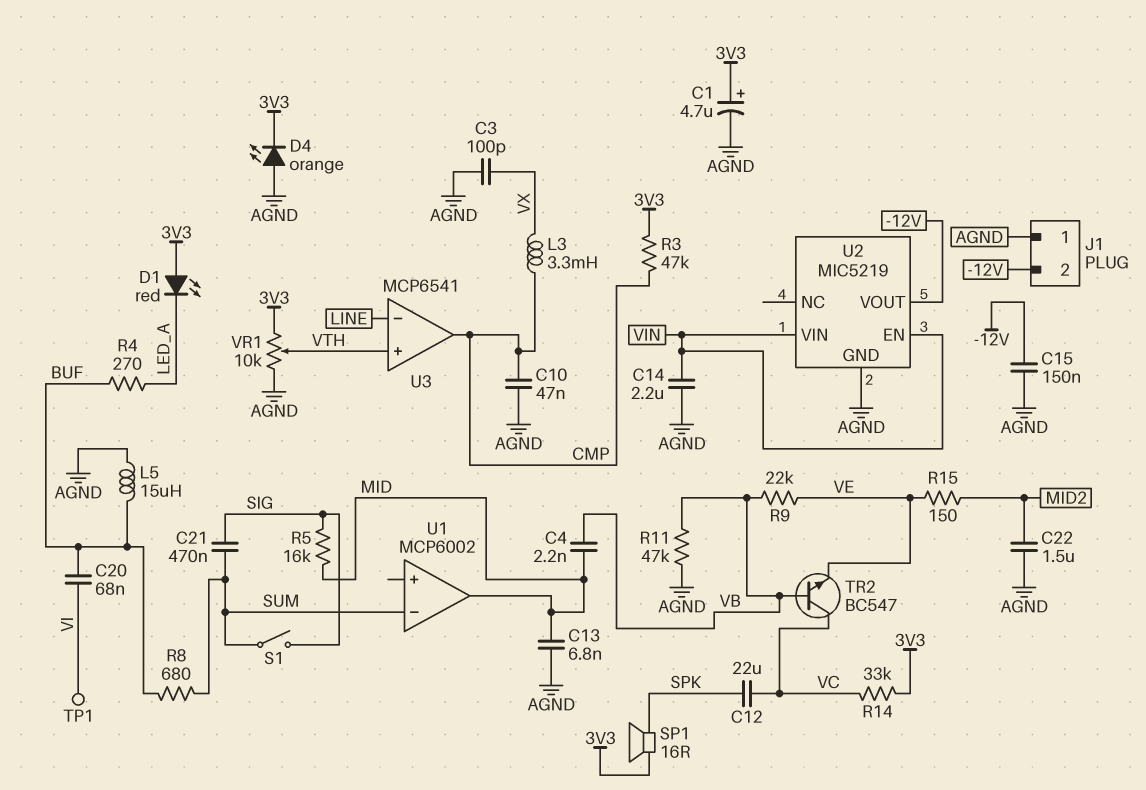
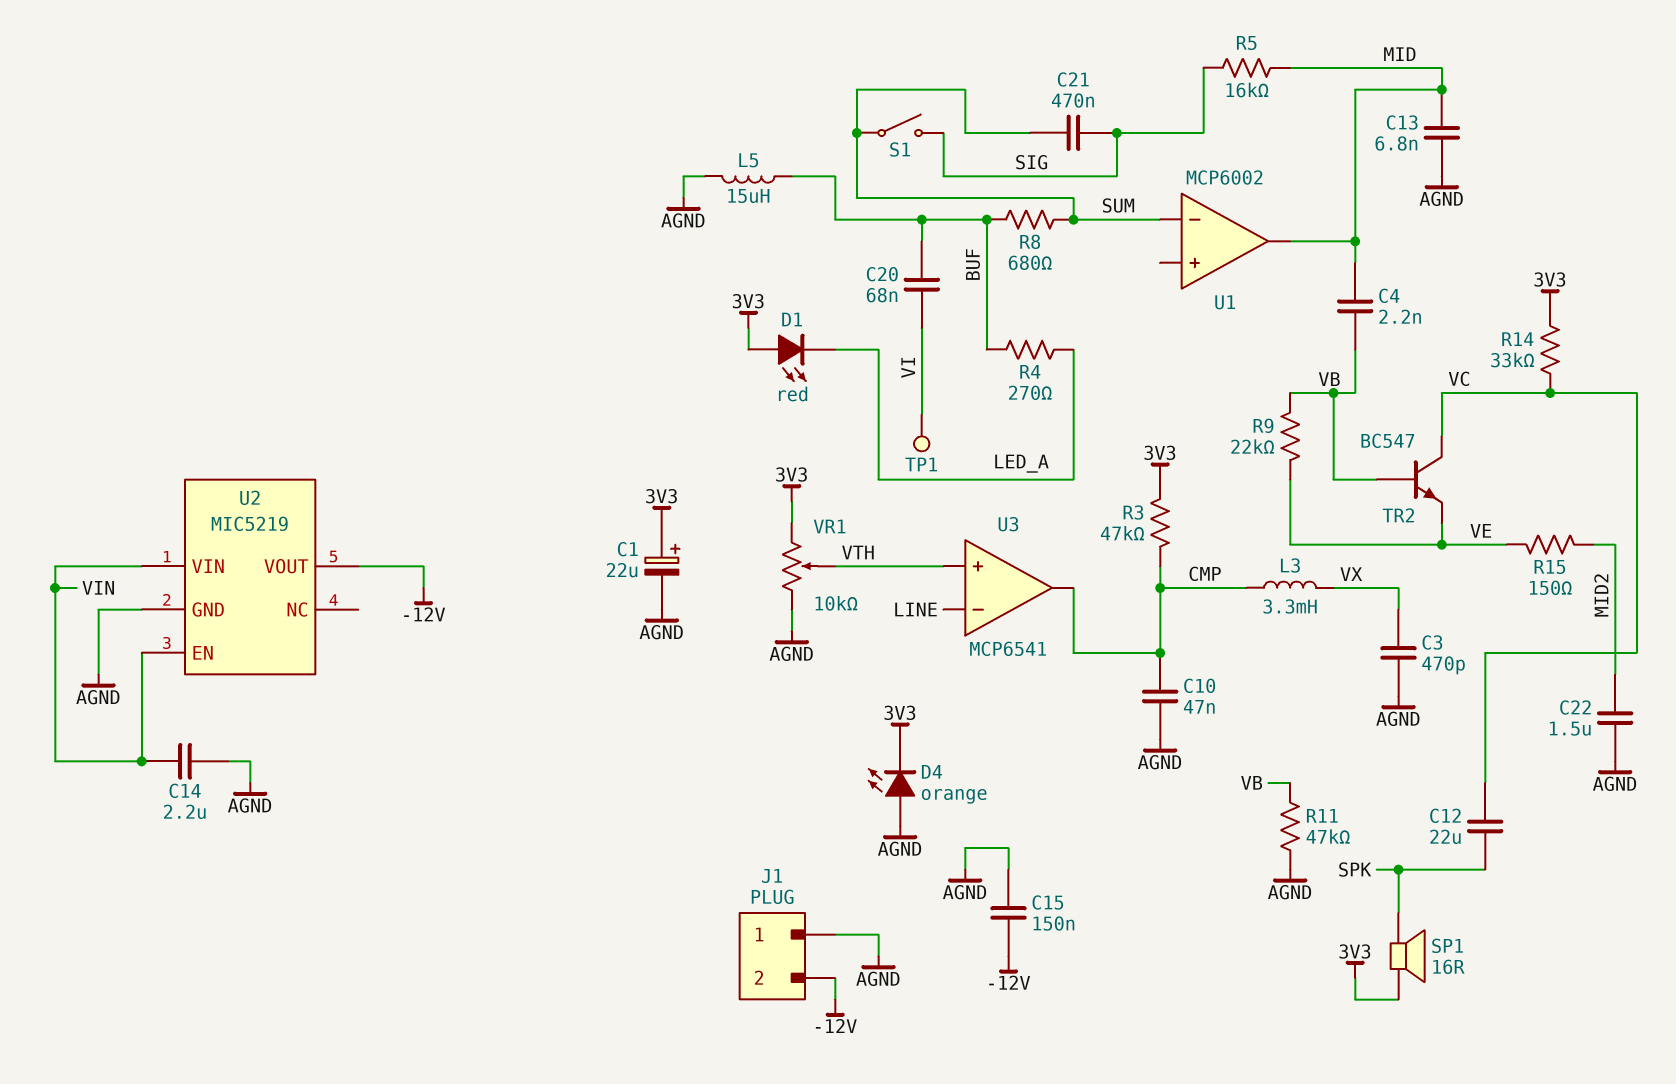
C1: 4.7uF (plus 3V3, minus AGND) -> 22uF (plus 3V3, minus AGND)
C3: 100pF (AGND, VX) -> 470pF (AGND, VX)

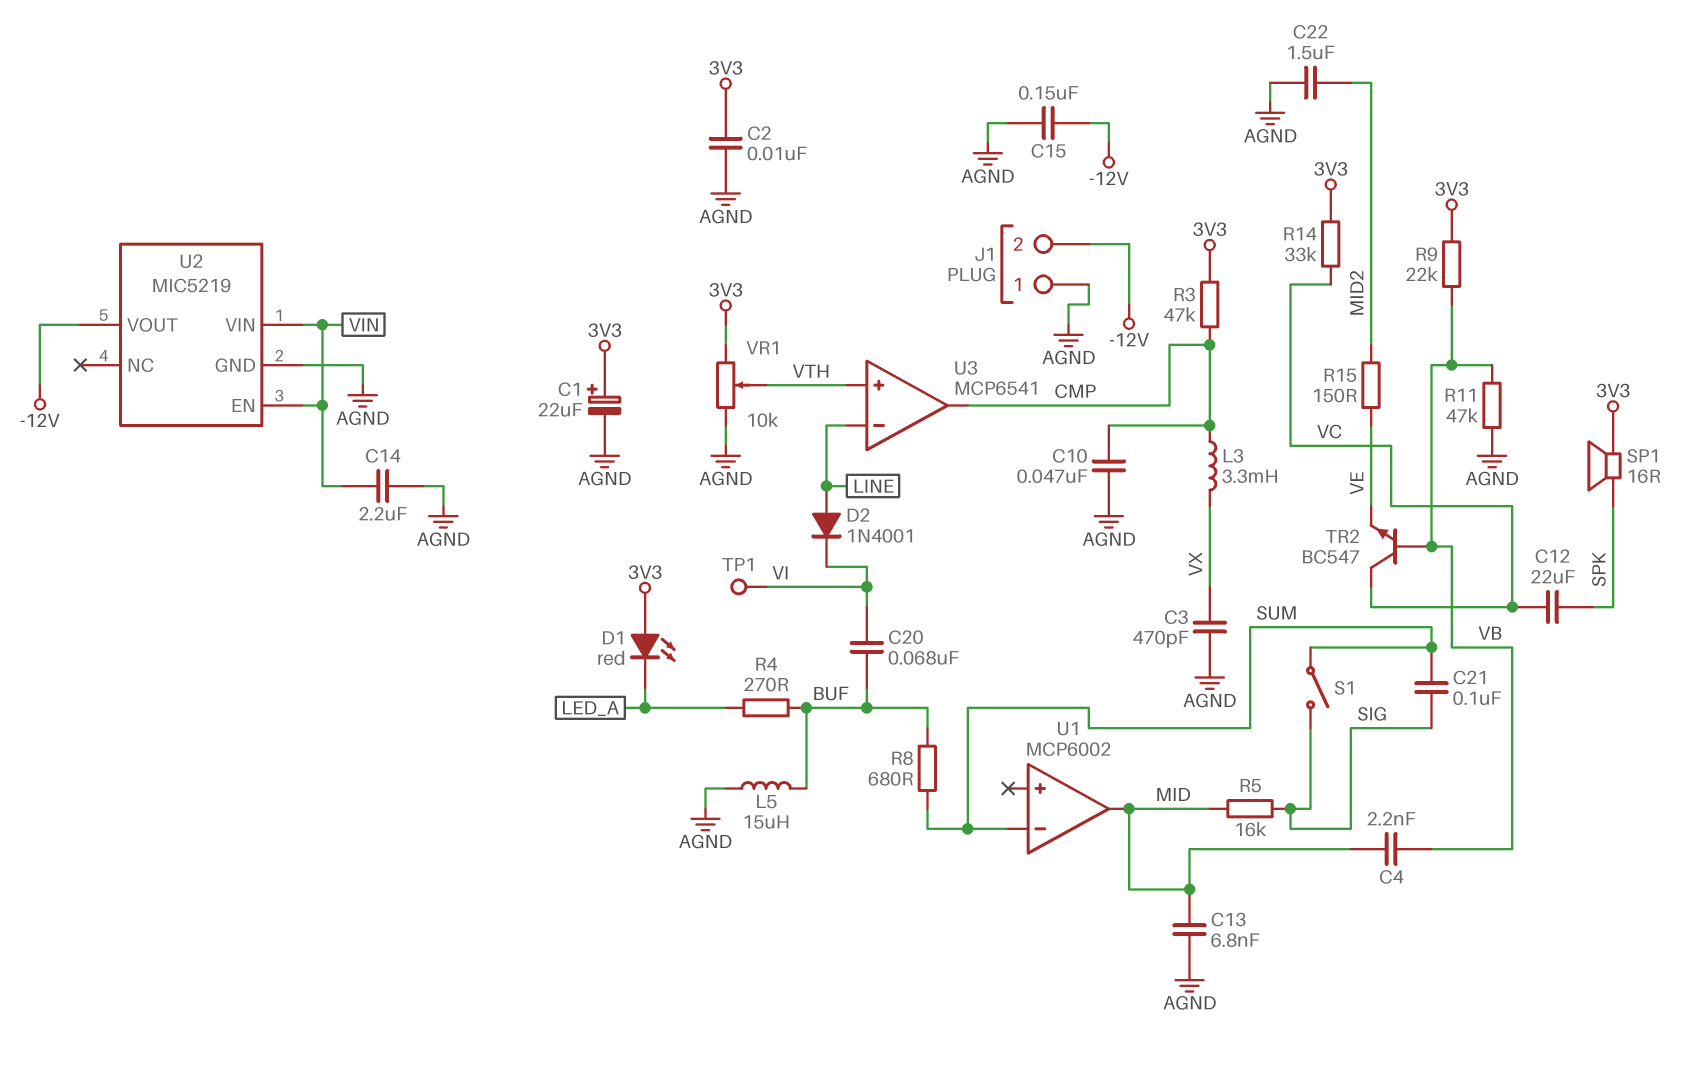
C2: none -> 10nF (3V3, AGND)
C21: 470nF (SIG, SUM) -> 100nF (SIG, SUM)
D2: none -> diode 1N4001 (A LINE, K VI)
D4: LED orange (A AGND, K 3V3) -> none
R9: 22k (VB, VE) -> 22k (3V3, VB)

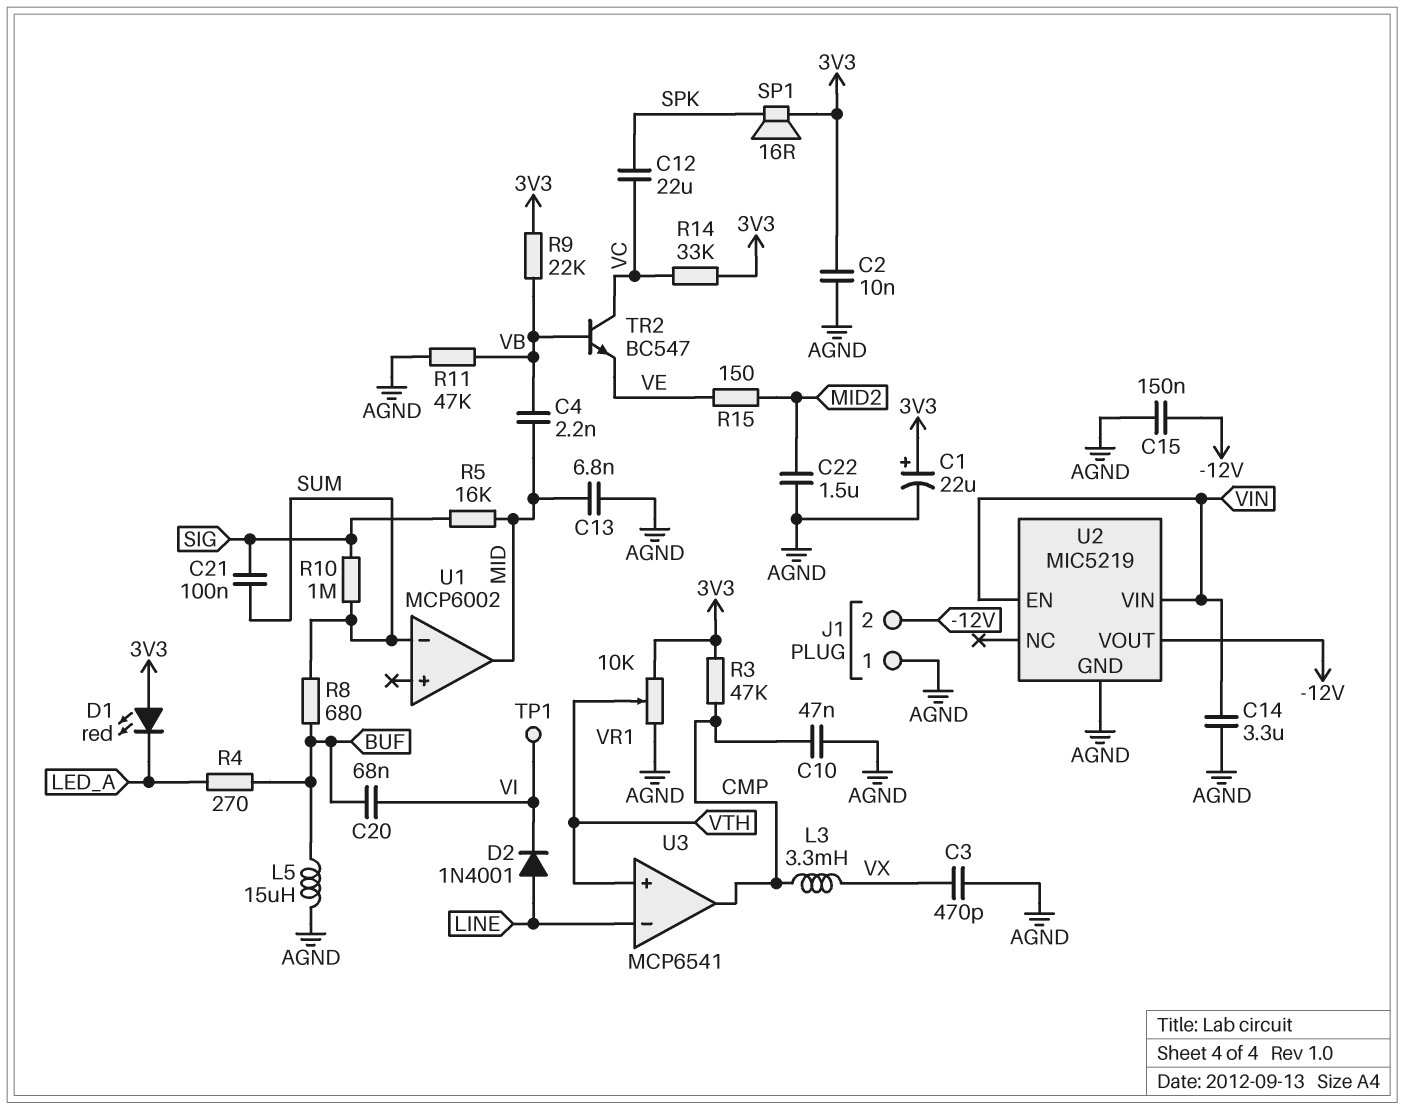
C14: 2.2uF (AGND, VIN) -> 3.3uF (AGND, VIN)
R10: none -> 1M (SIG, SUM)
S1: switch (SIG, SUM) -> none

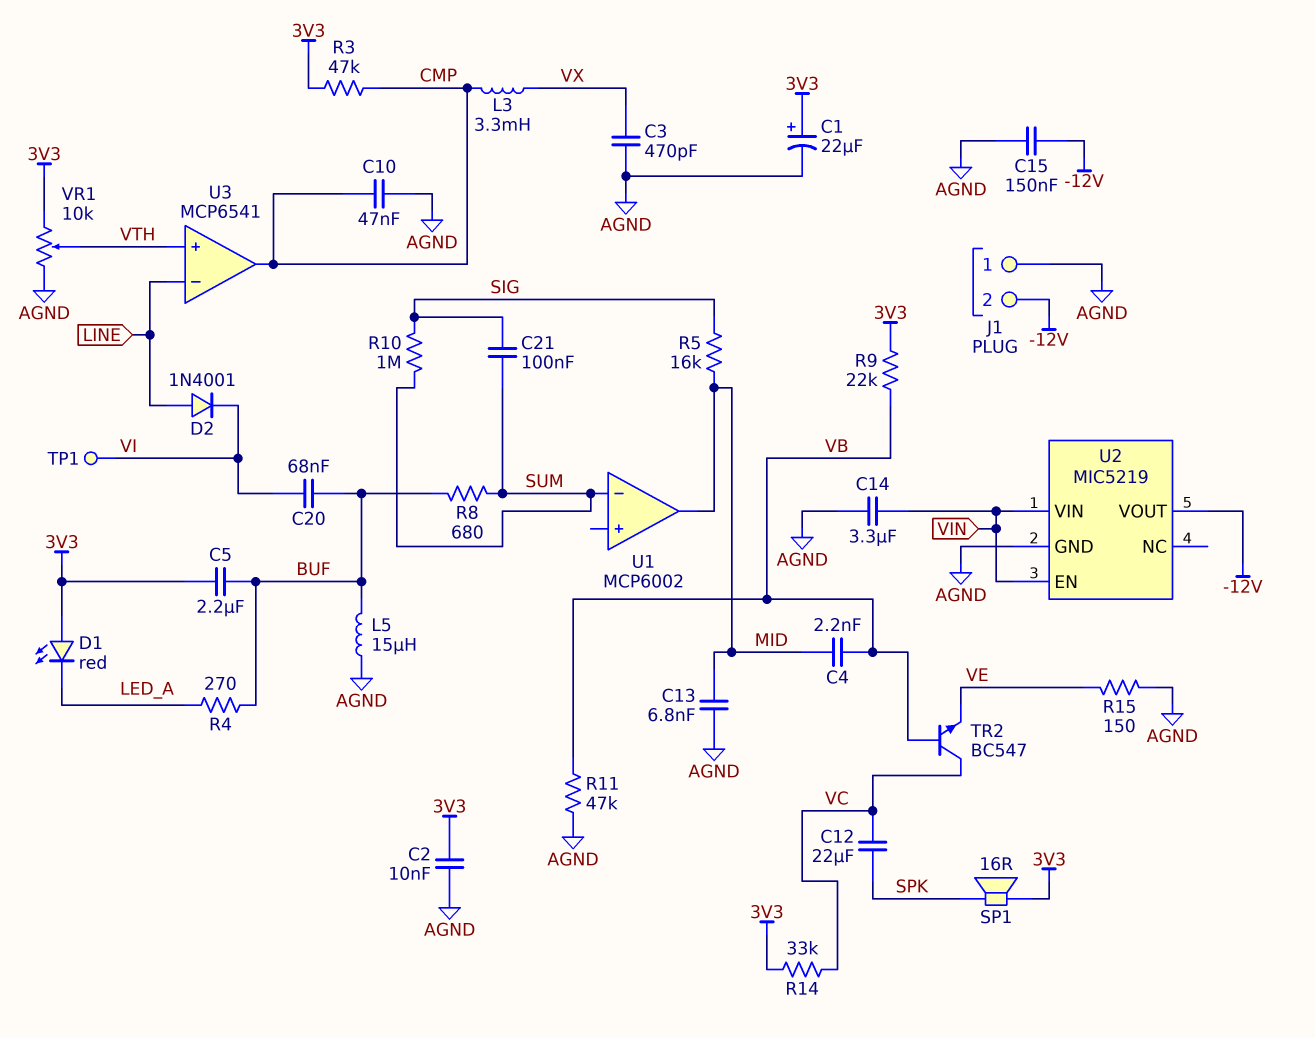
C5: none -> 2.2uF (3V3, BUF)
C22: 1.5uF (AGND, MID2) -> none
R15: 150 (MID2, VE) -> 150 (AGND, VE)

